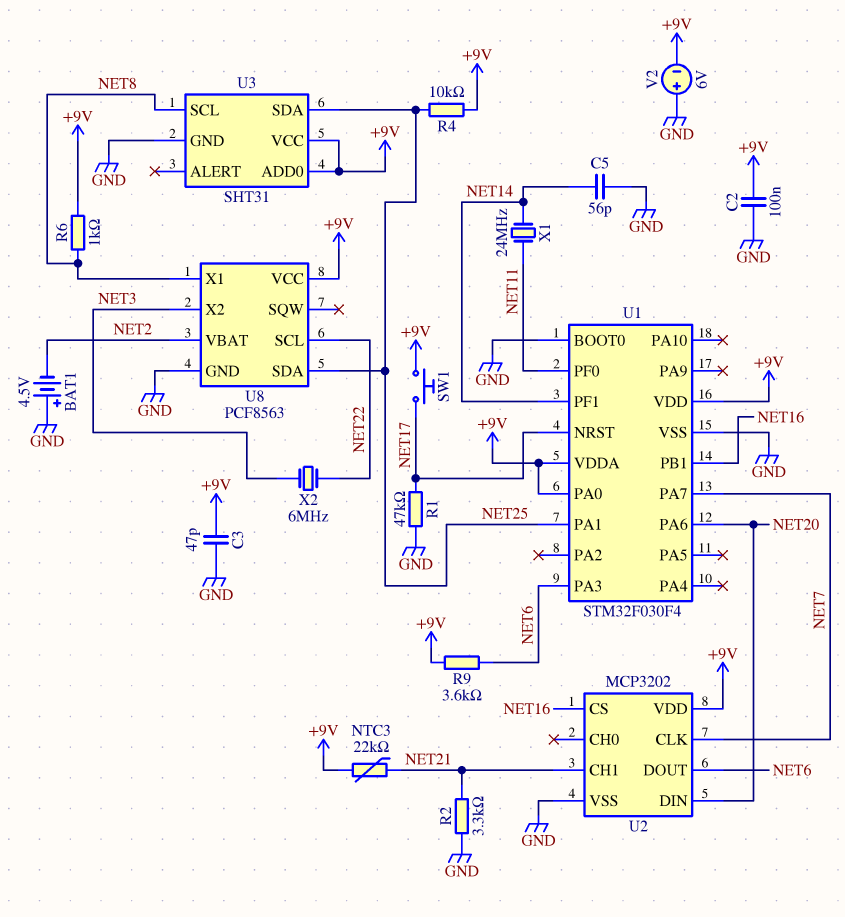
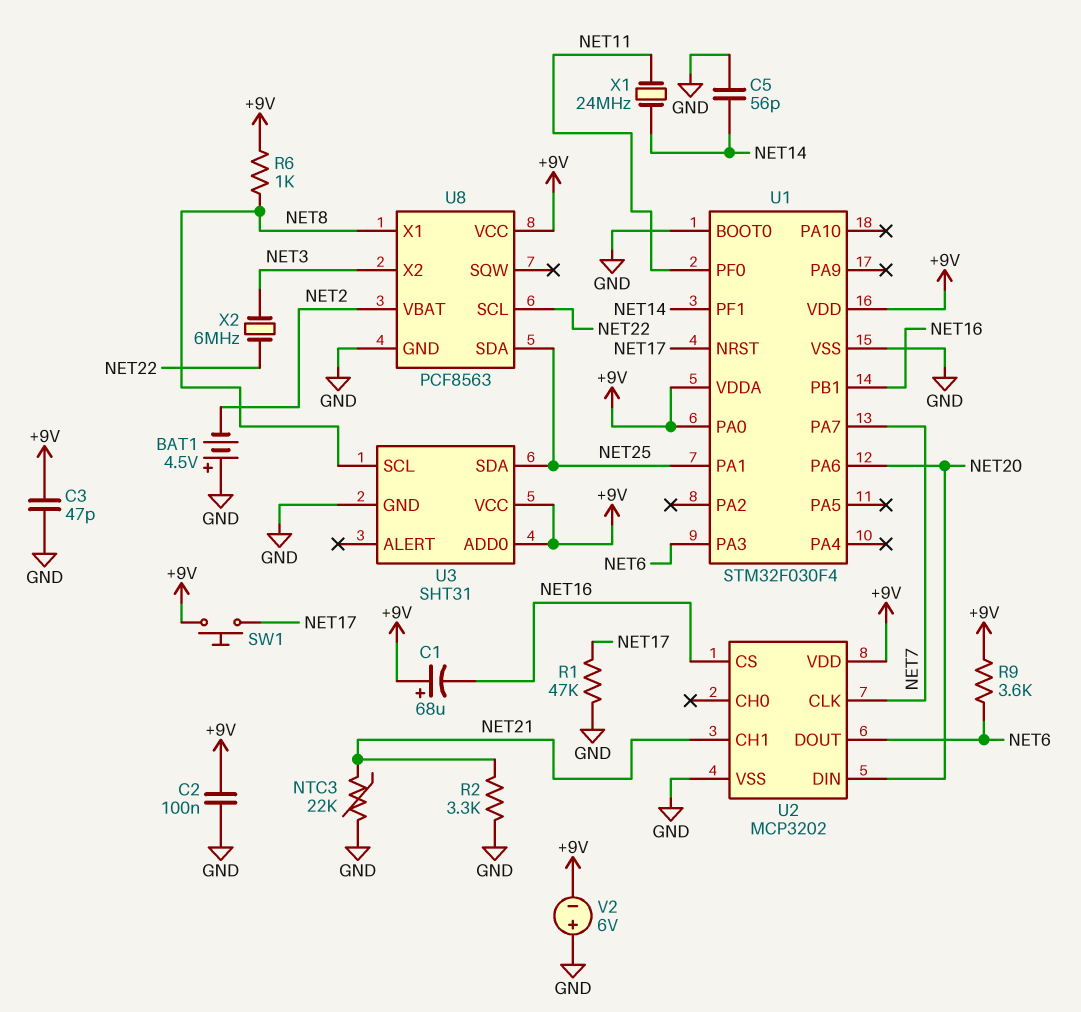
C1: none -> 68uF (plus +9V, minus NET16)
NTC3: 22k (+9V, NET21) -> 22k (GND, NET21)
R4: 10k (+9V, NET25) -> none

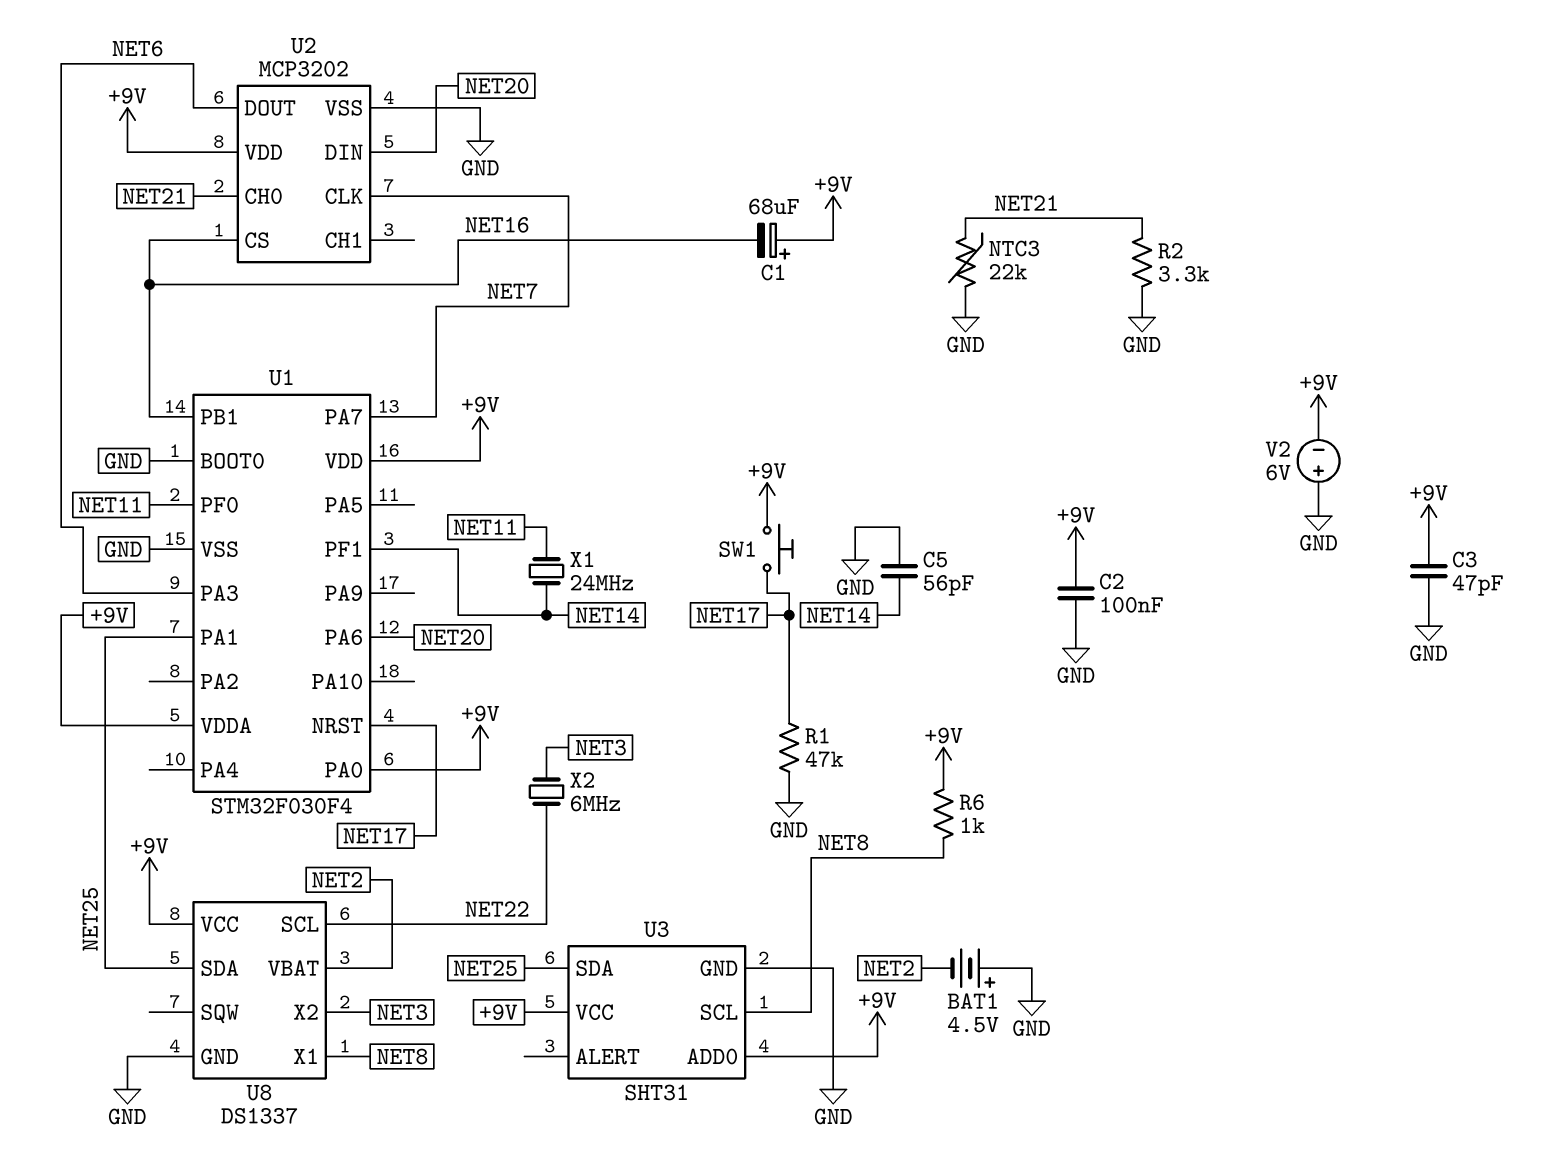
R9: 3.6k (+9V, NET6) -> none
U2 pin CH0: none -> NET21
U2 pin CH1: NET21 -> none
U8: PCF8563 -> DS1337

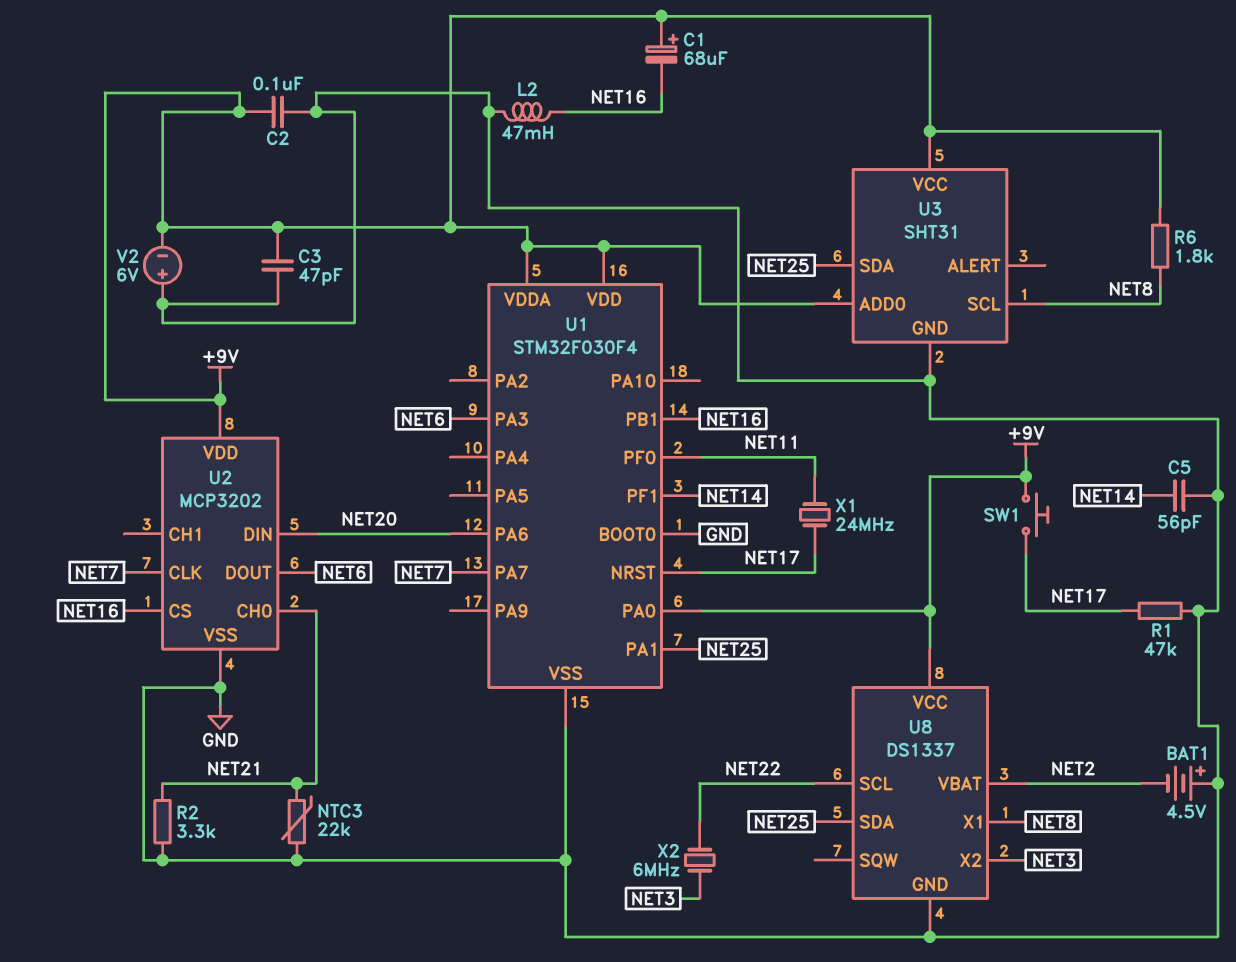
L2: none -> 47mH (GND, NET16)
R6: 1k (+9V, NET8) -> 1.8k (+9V, NET8)
X1: 24MHz (NET11, NET14) -> 24MHz (NET11, NET17)

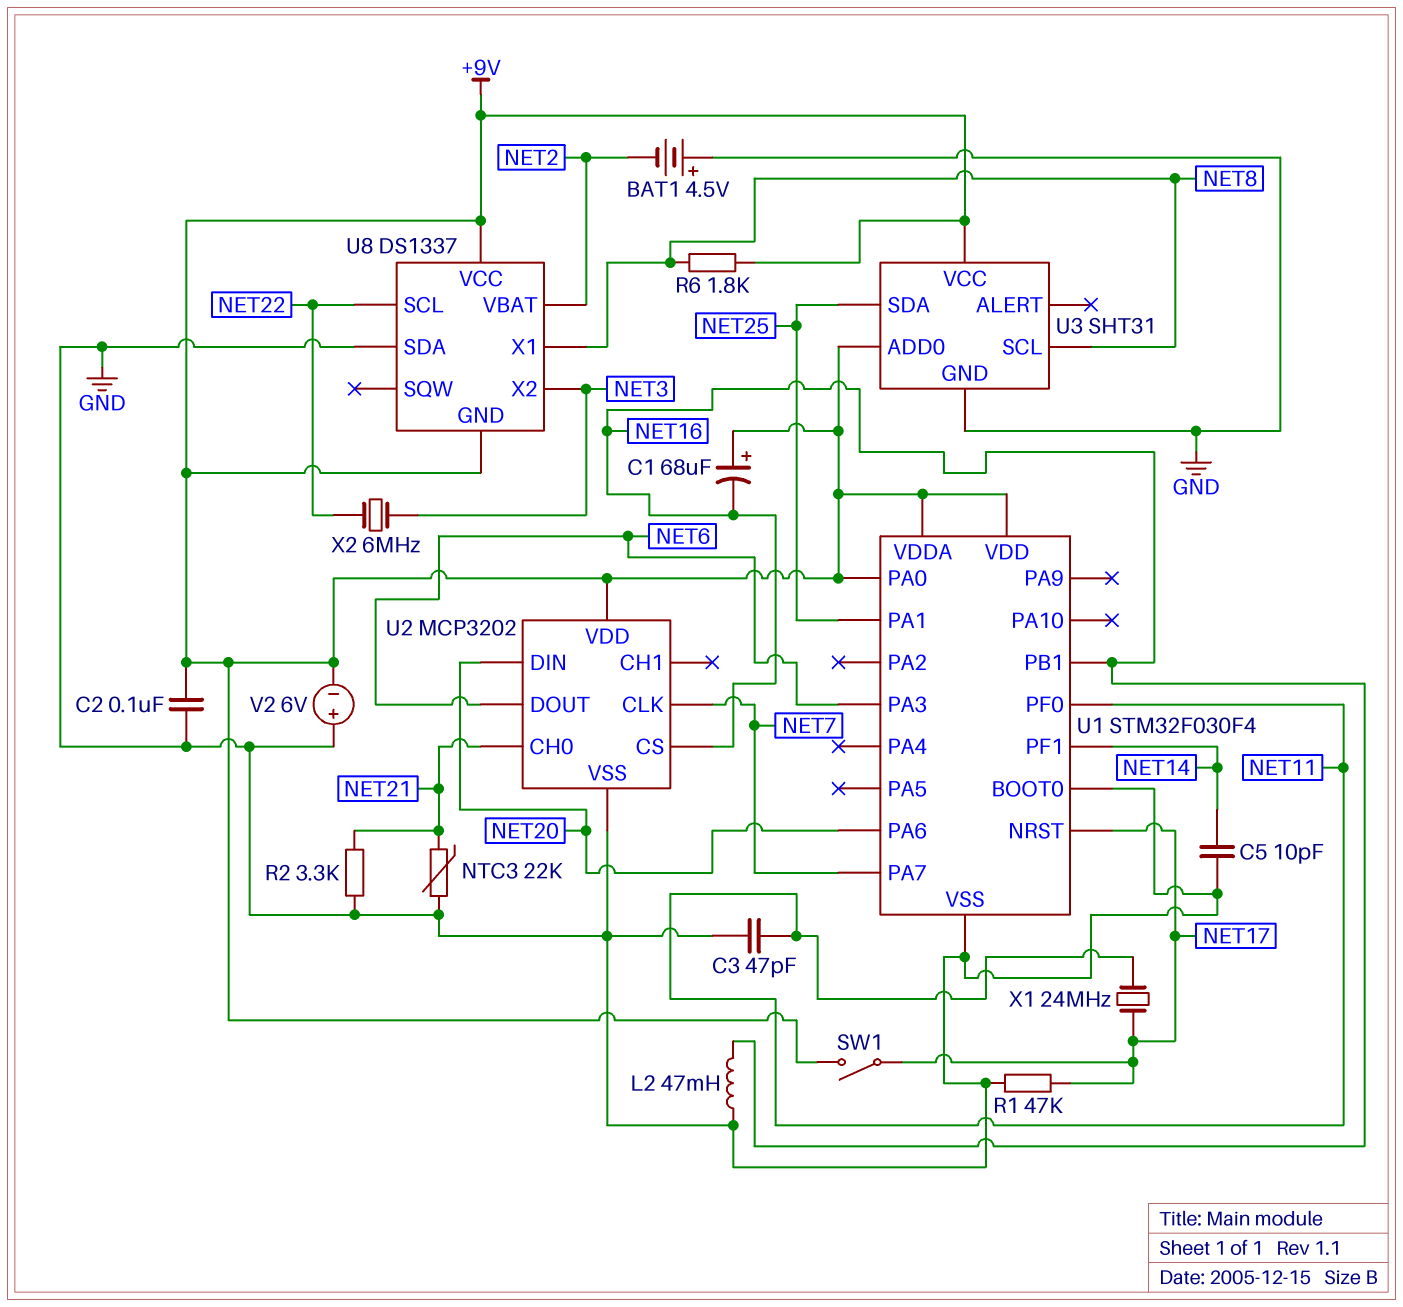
C3: 47pF (+9V, GND) -> 47pF (GND, NET11)
C5: 56pF (GND, NET14) -> 10pF (GND, NET14)
SW1: button (+9V, NET17) -> switch (+9V, NET17)
U8 pin GND: GND -> +9V
U8 pin SDA: NET25 -> GND

